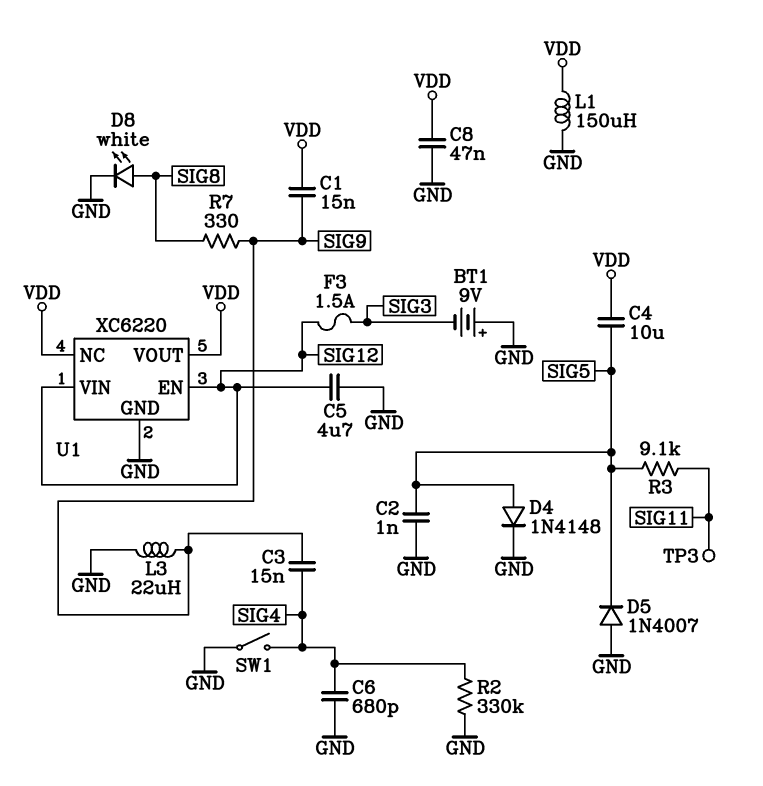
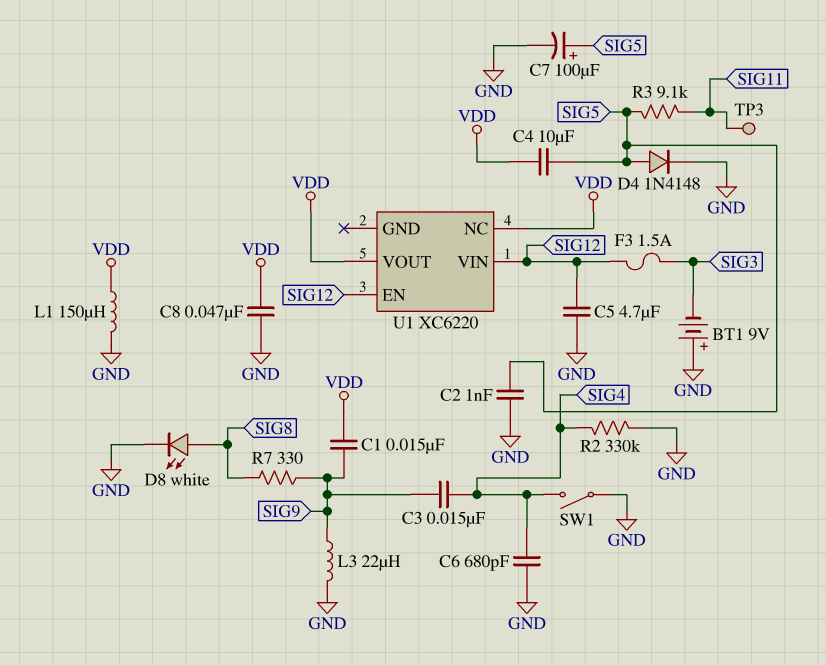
C7: none -> 100uF (plus SIG5, minus GND)
D5: diode 1N4007 (A GND, K SIG5) -> none
U1 pin GND: GND -> none

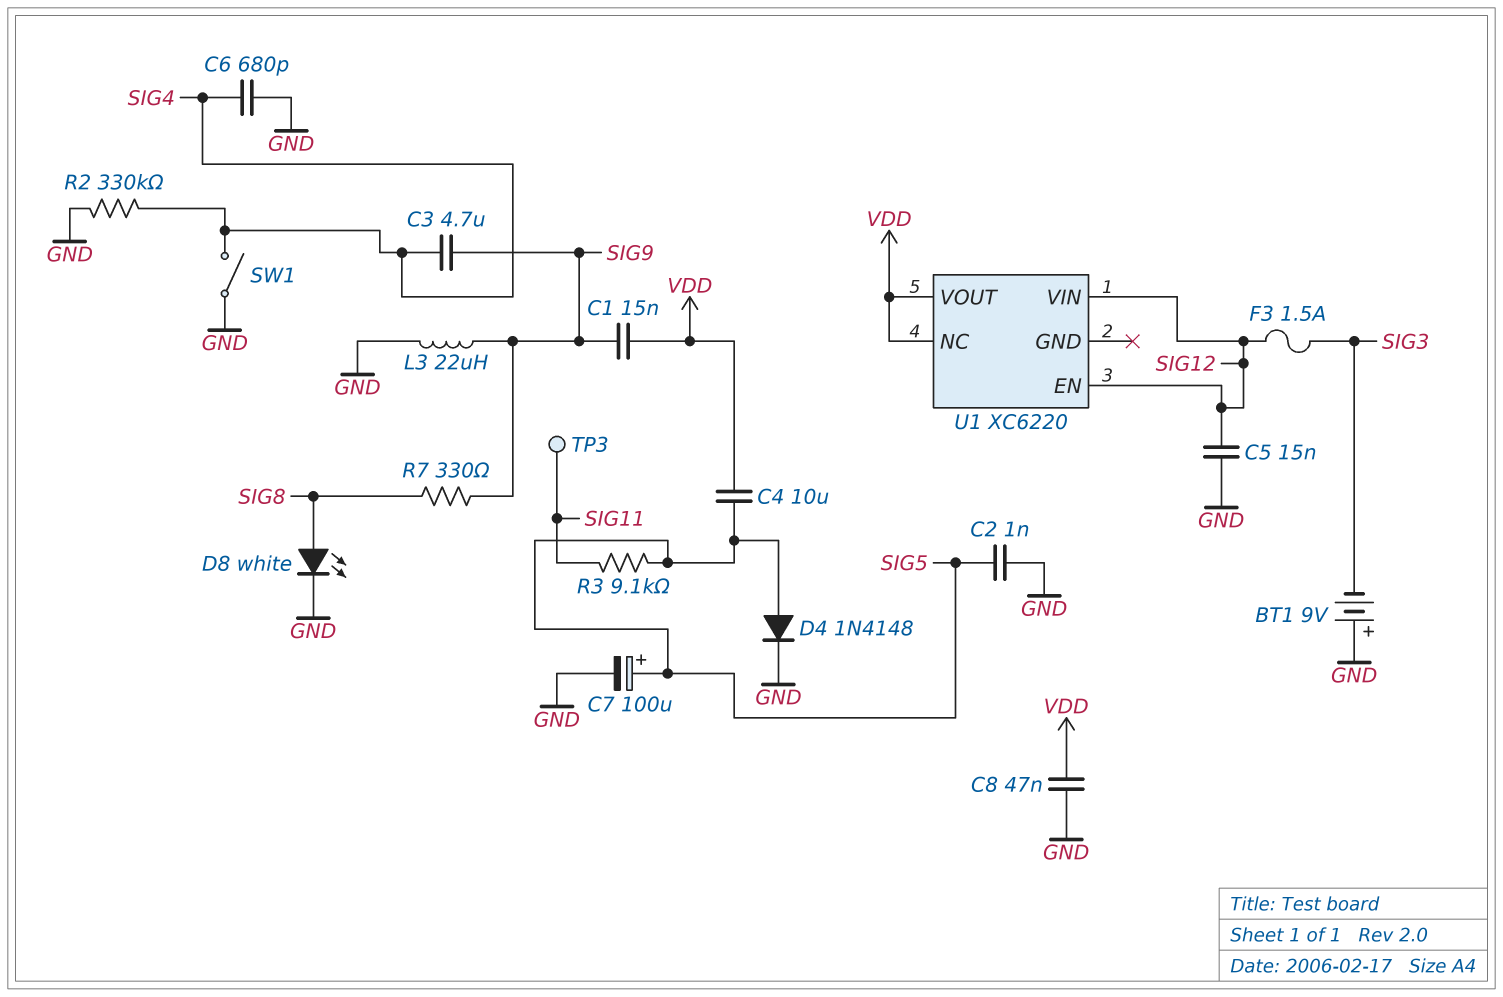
C3: 15nF (SIG4, SIG9) -> 4.7uF (SIG4, SIG9)
C5: 4.7uF (GND, SIG12) -> 15nF (GND, SIG12)
L1: 150uH (GND, VDD) -> none

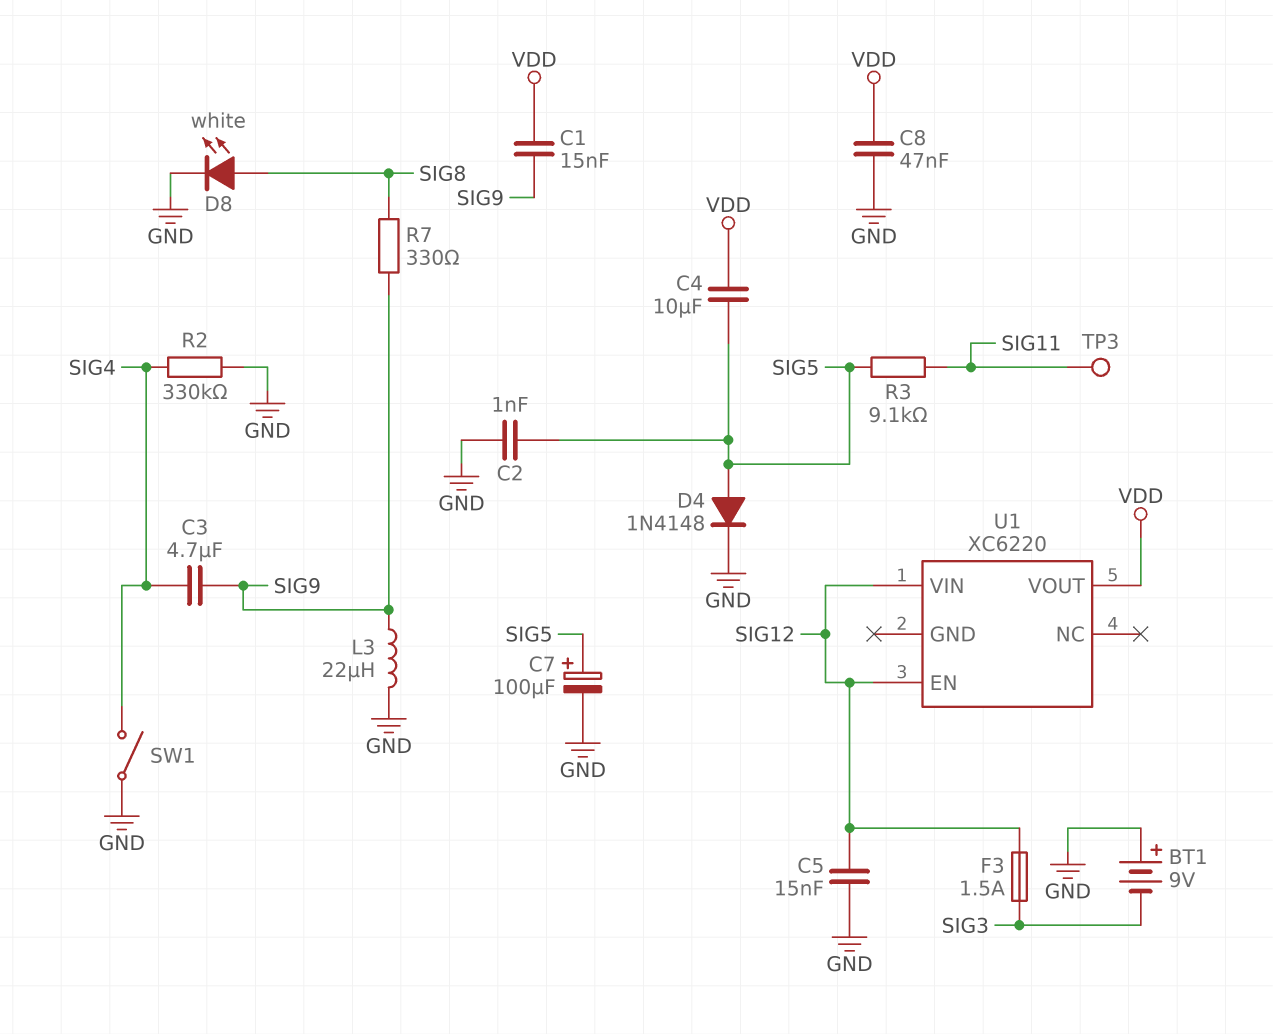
C6: 680pF (GND, SIG4) -> none
U1 pin NC: VDD -> none

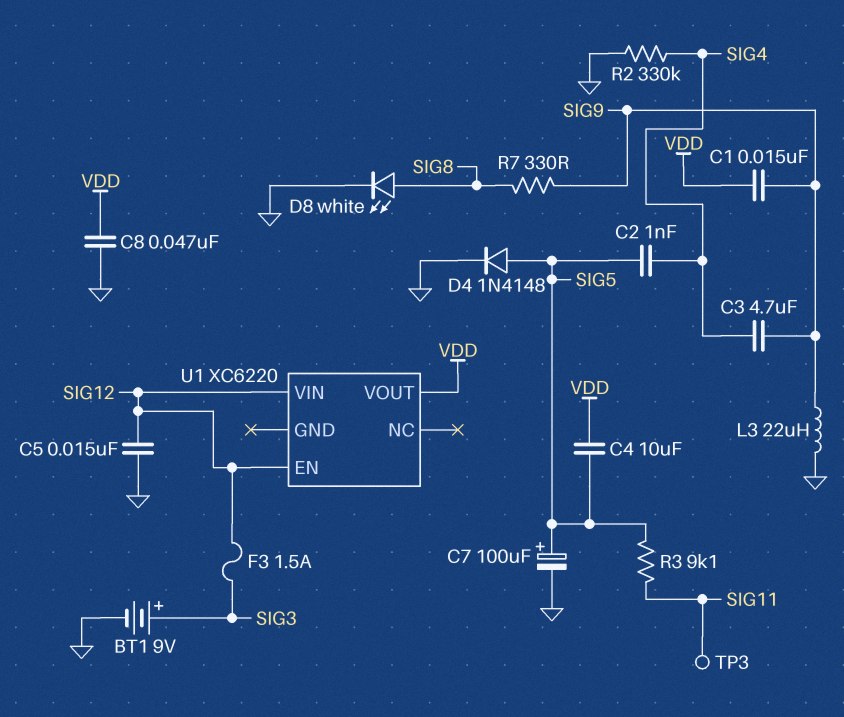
BT1: 9V (plus GND, minus SIG3) -> 9V (plus SIG3, minus GND)
C2: 1nF (GND, SIG5) -> 1nF (SIG4, SIG5)
SW1: switch (GND, SIG4) -> none

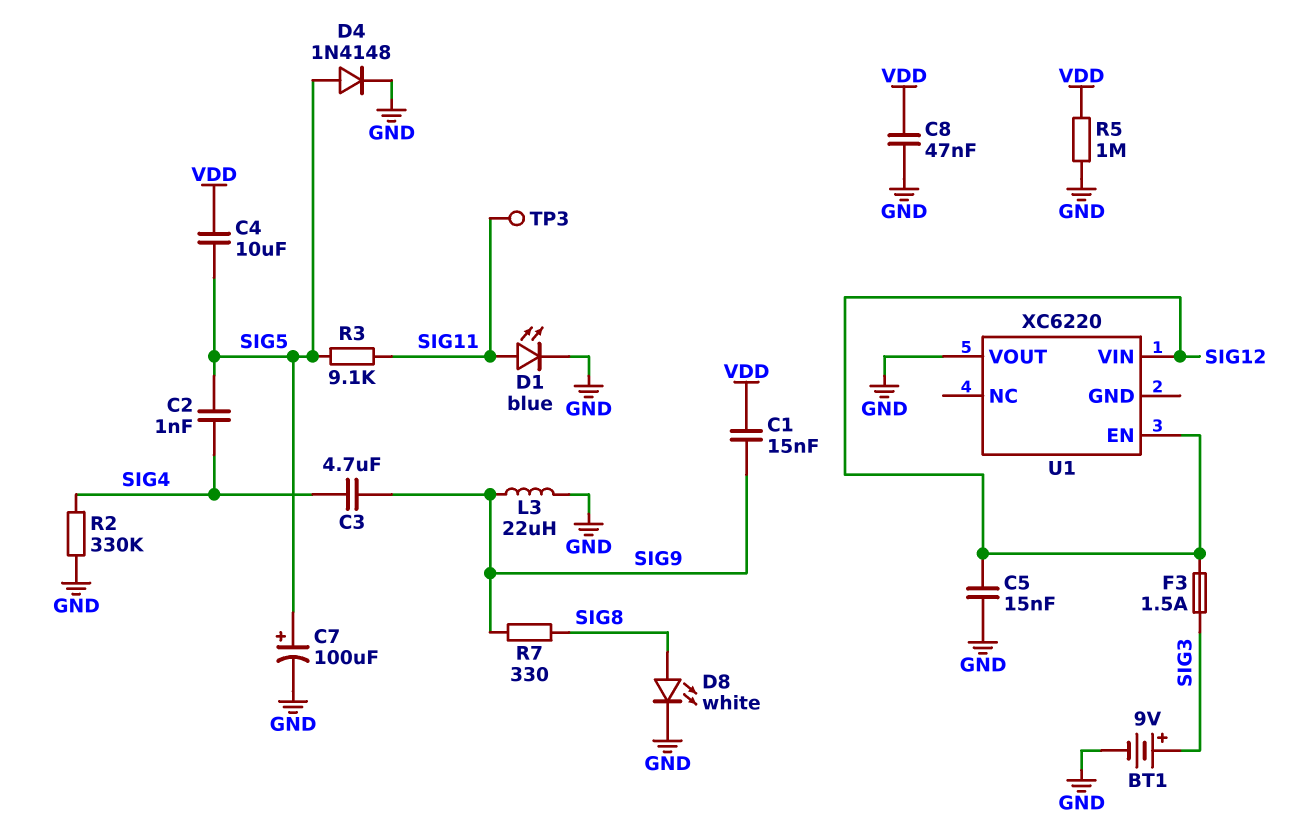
D1: none -> LED blue (A SIG11, K GND)
R5: none -> 1M (GND, VDD)
U1 pin VOUT: VDD -> GND

